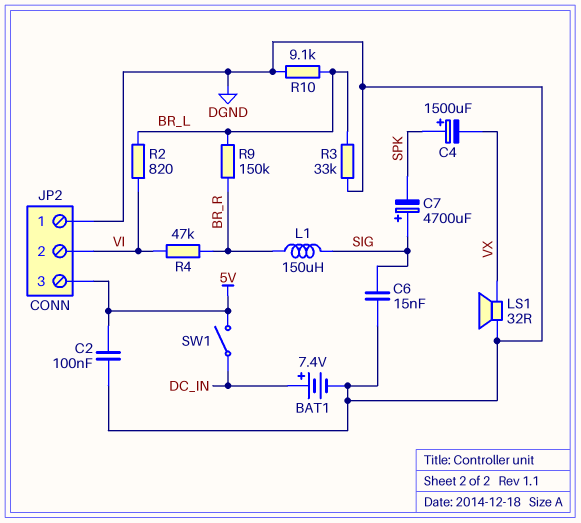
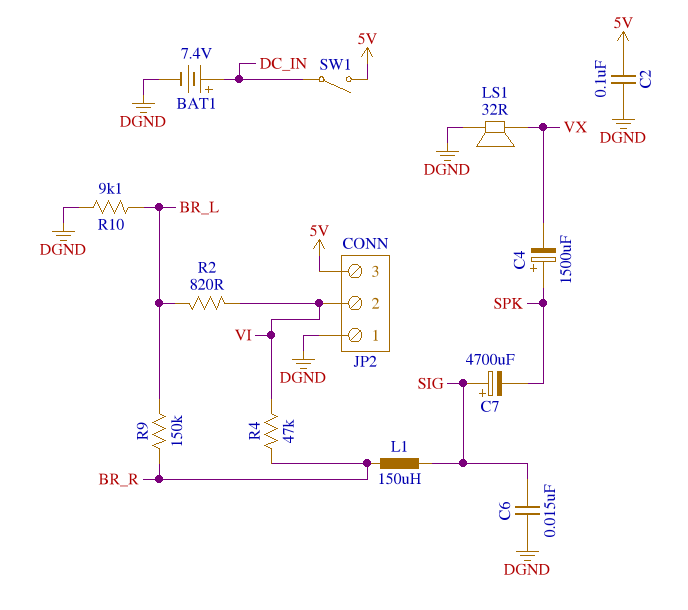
R3: 33k (BR_L, DGND) -> none

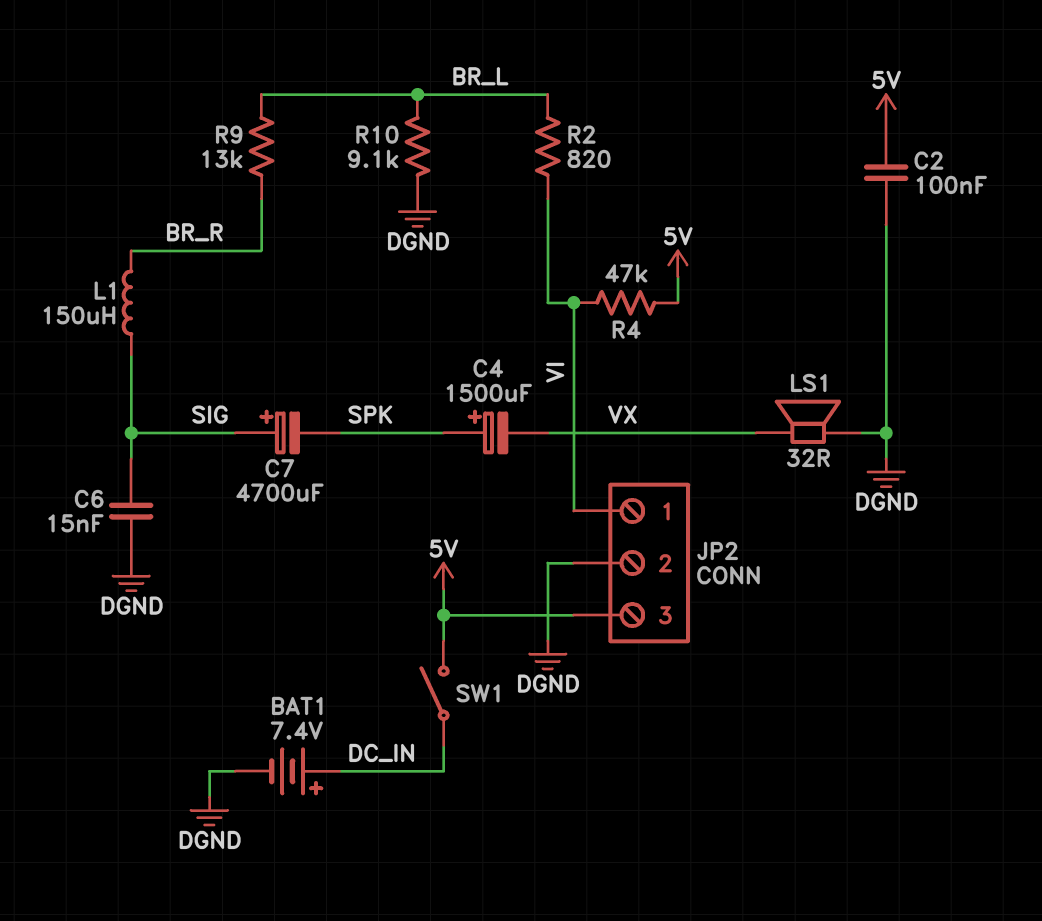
JP2 pin 1: DGND -> VI
JP2 pin 2: VI -> DGND
R4: 47k (BR_R, VI) -> 47k (5V, VI)
R9: 150k (BR_L, BR_R) -> 13k (BR_L, BR_R)

